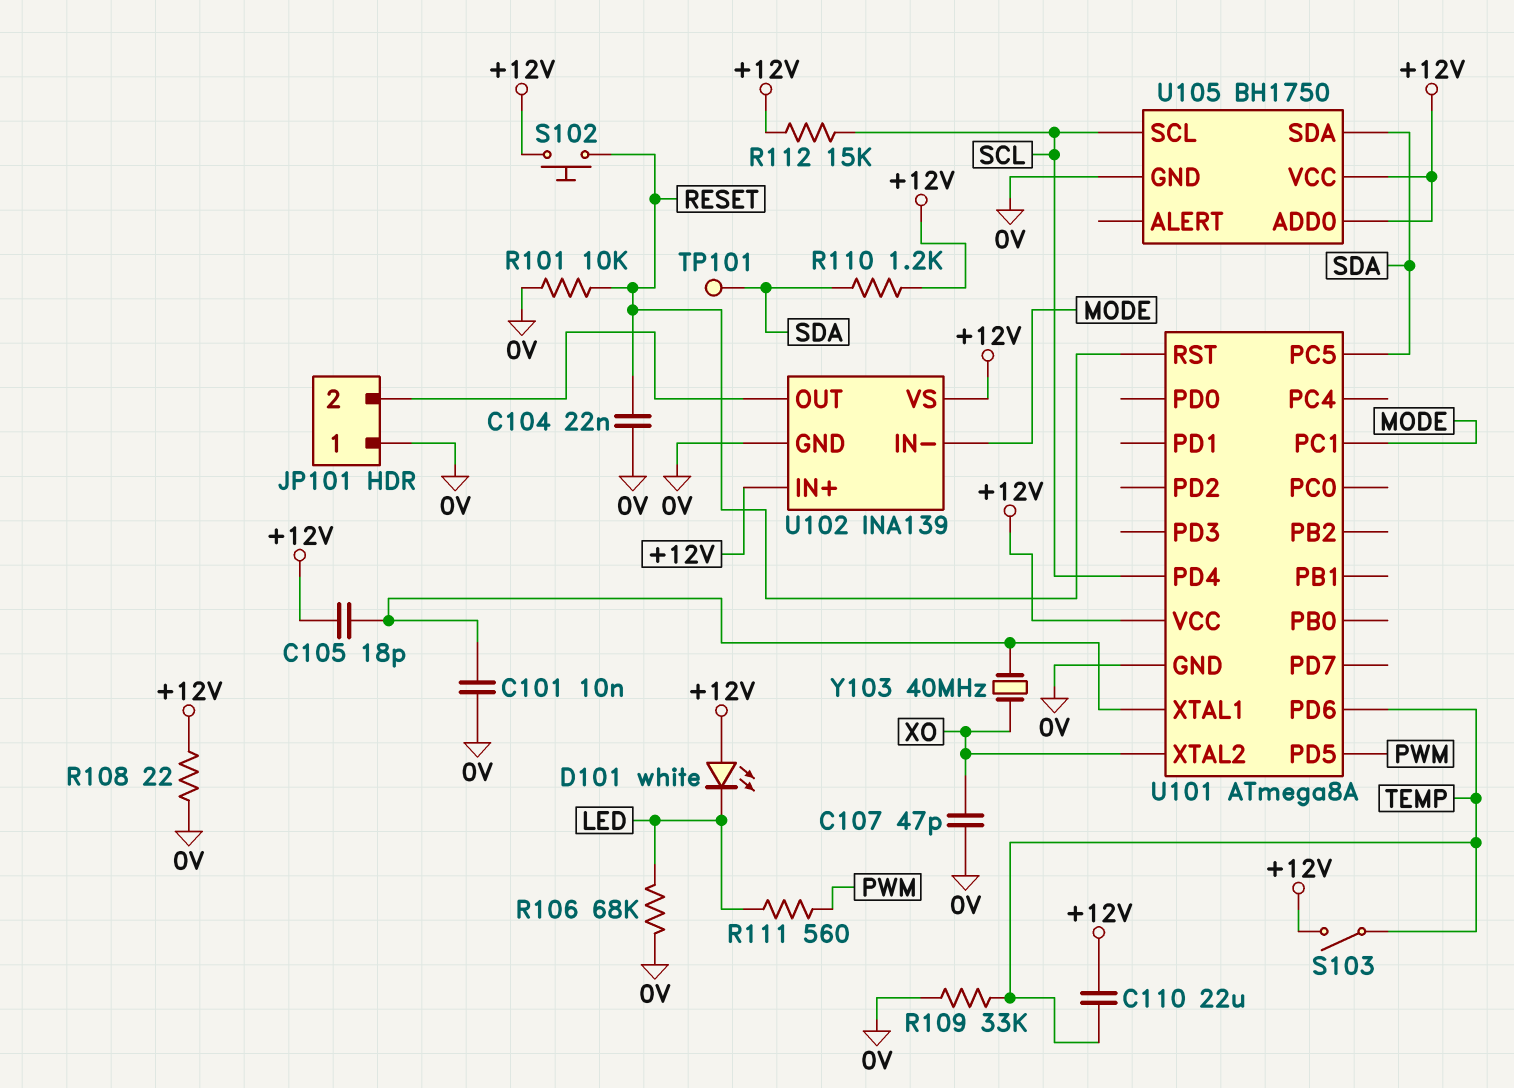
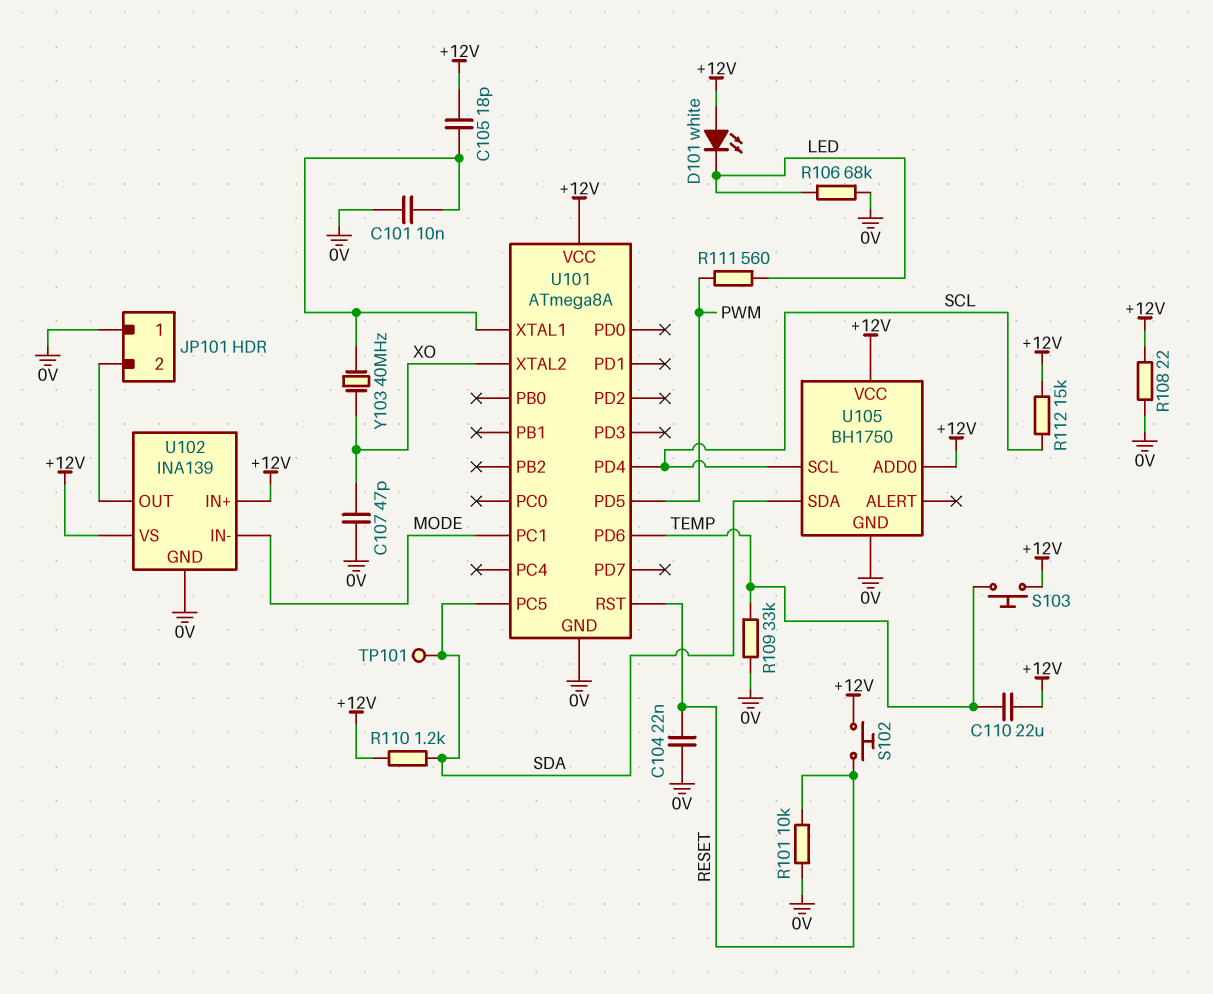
S103: switch (+12V, TEMP) -> button (+12V, TEMP)

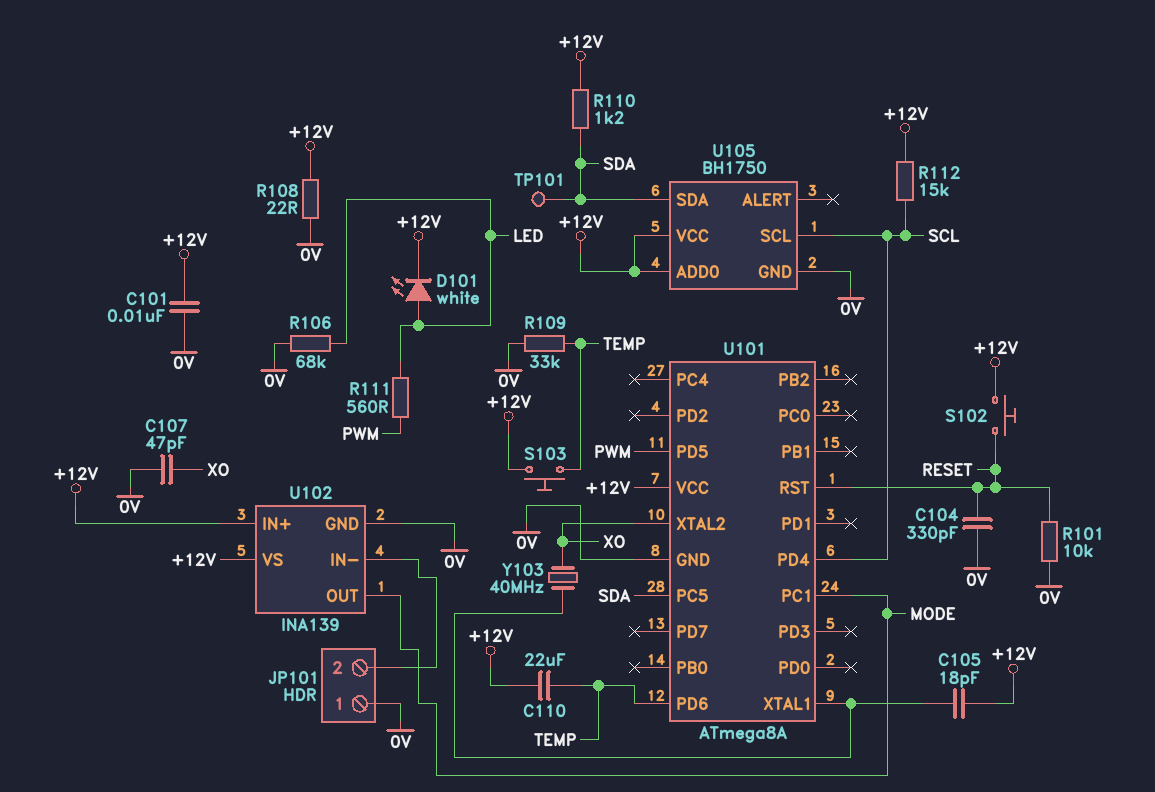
C101: 10nF (0V, U101/XTAL1) -> 10nF (+12V, 0V)
C104: 22nF (0V, RESET) -> 330pF (0V, RESET)
D101: LED white (A +12V, K LED) -> LED white (A LED, K +12V)
U102 pin IN-: MODE -> JP101/2
U102 pin OUT: JP101/2 -> MODE

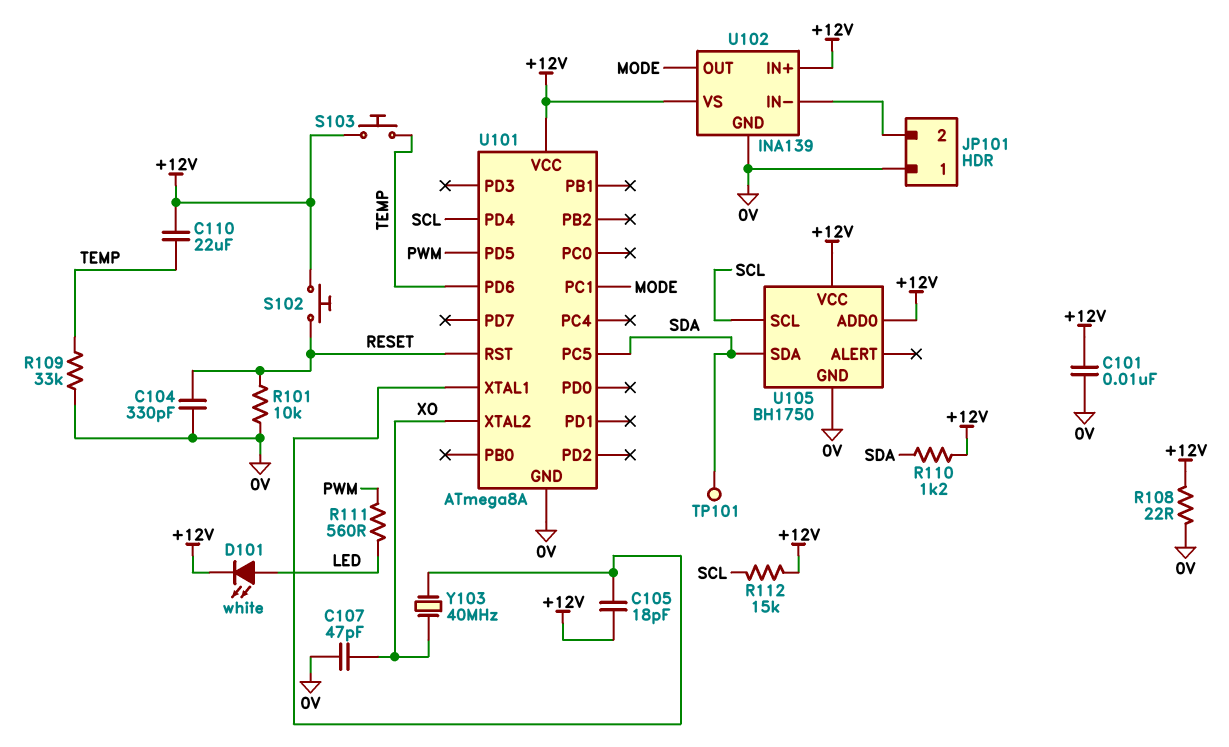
R106: 68k (0V, LED) -> none

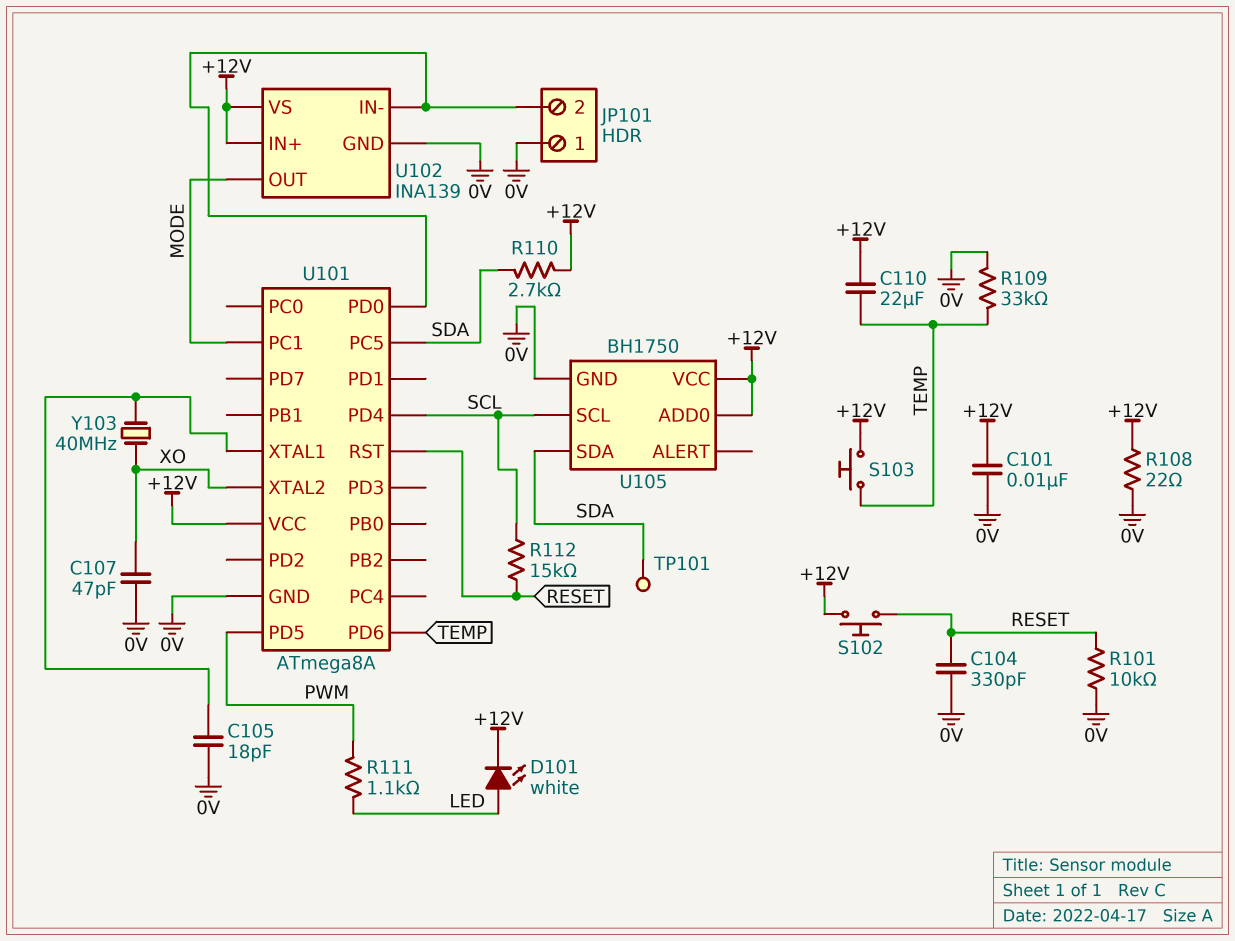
C105: 18pF (+12V, U101/XTAL1) -> 18pF (0V, U101/XTAL1)
R110: 1.2k (+12V, SDA) -> 2.7k (+12V, SDA)
R111: 560 (LED, PWM) -> 1.1k (LED, PWM)
R112: 15k (+12V, SCL) -> 15k (RESET, SCL)
U101 pin PD0: none -> JP101/2

